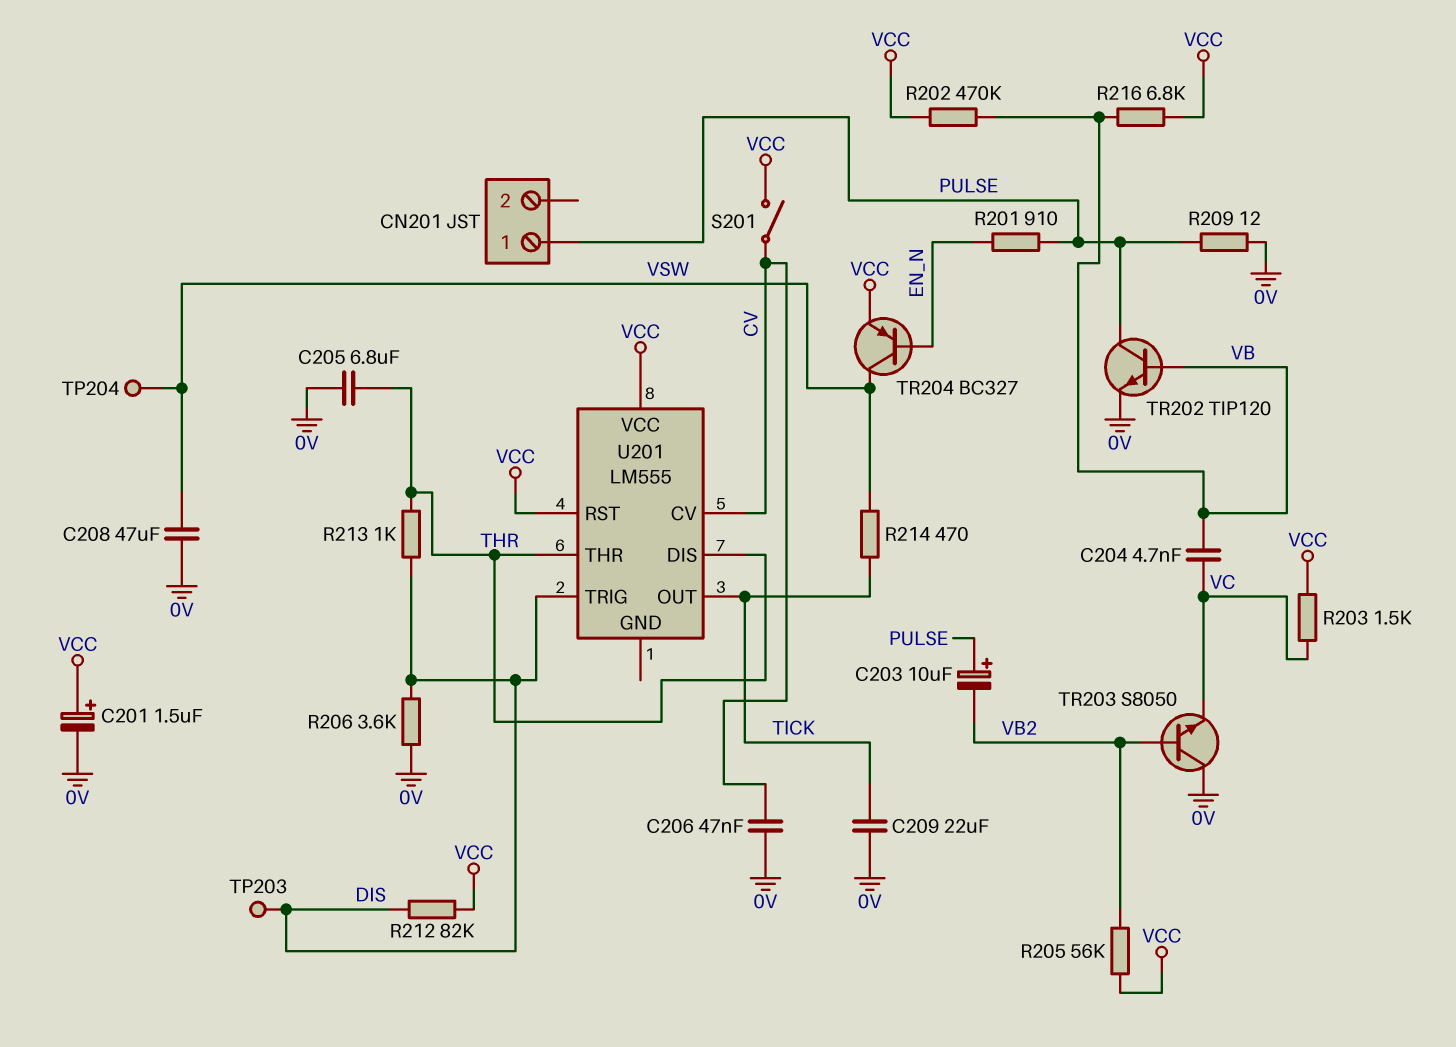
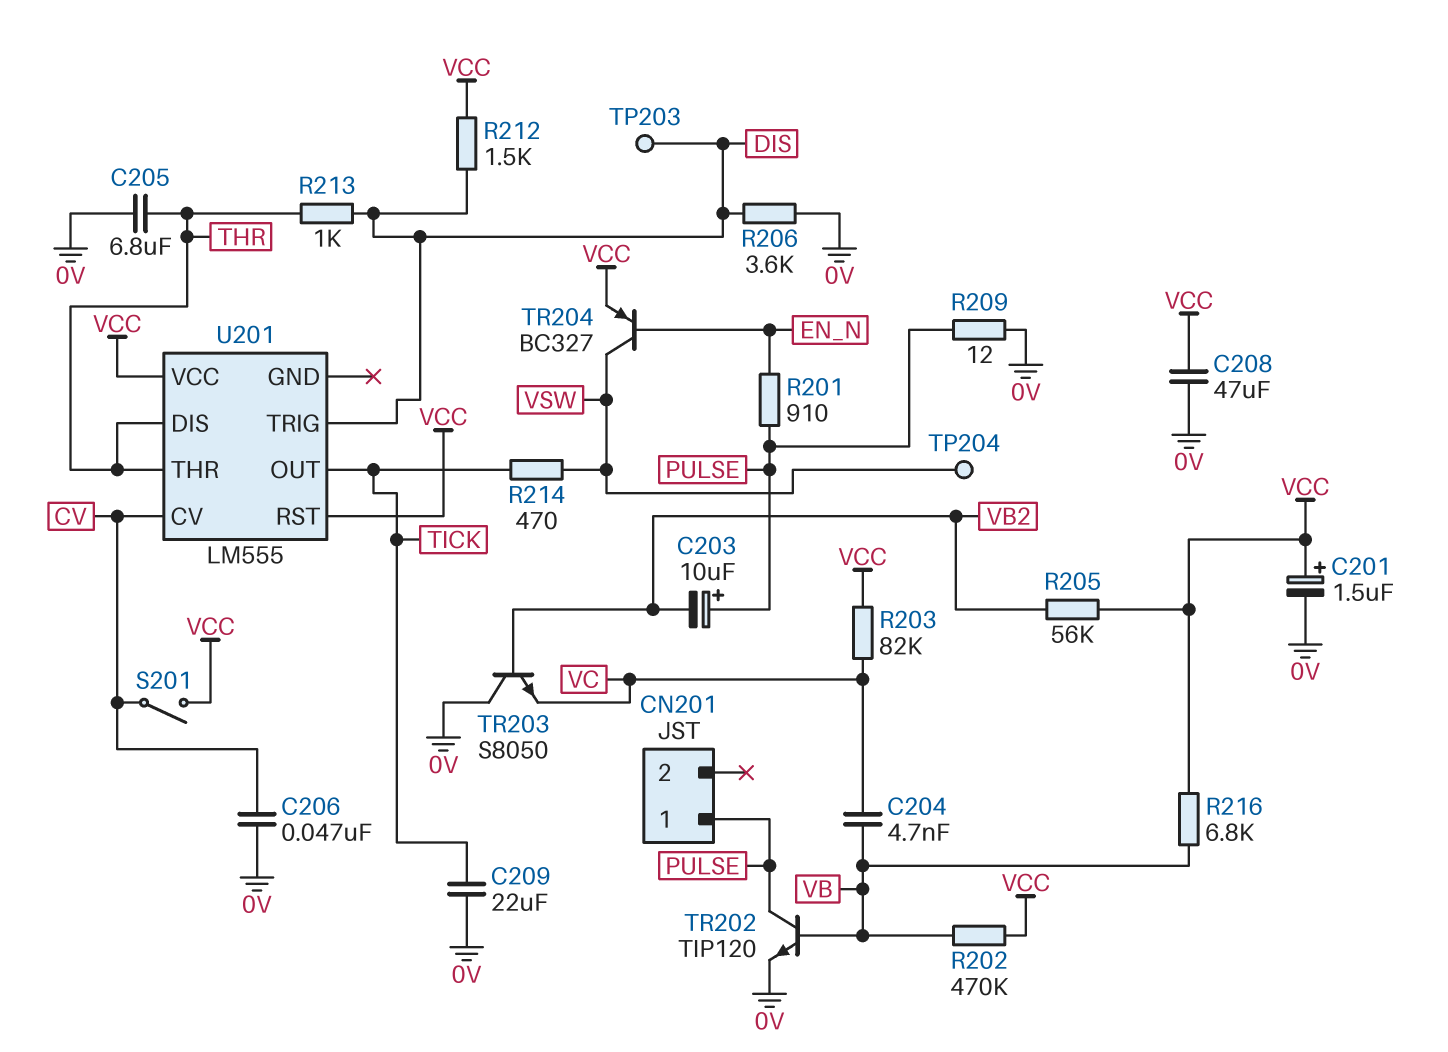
C208: 47uF (0V, VSW) -> 47uF (0V, VCC)
R203: 1.5k (VC, VCC) -> 82k (VC, VCC)
R212: 82k (DIS, VCC) -> 1.5k (DIS, VCC)

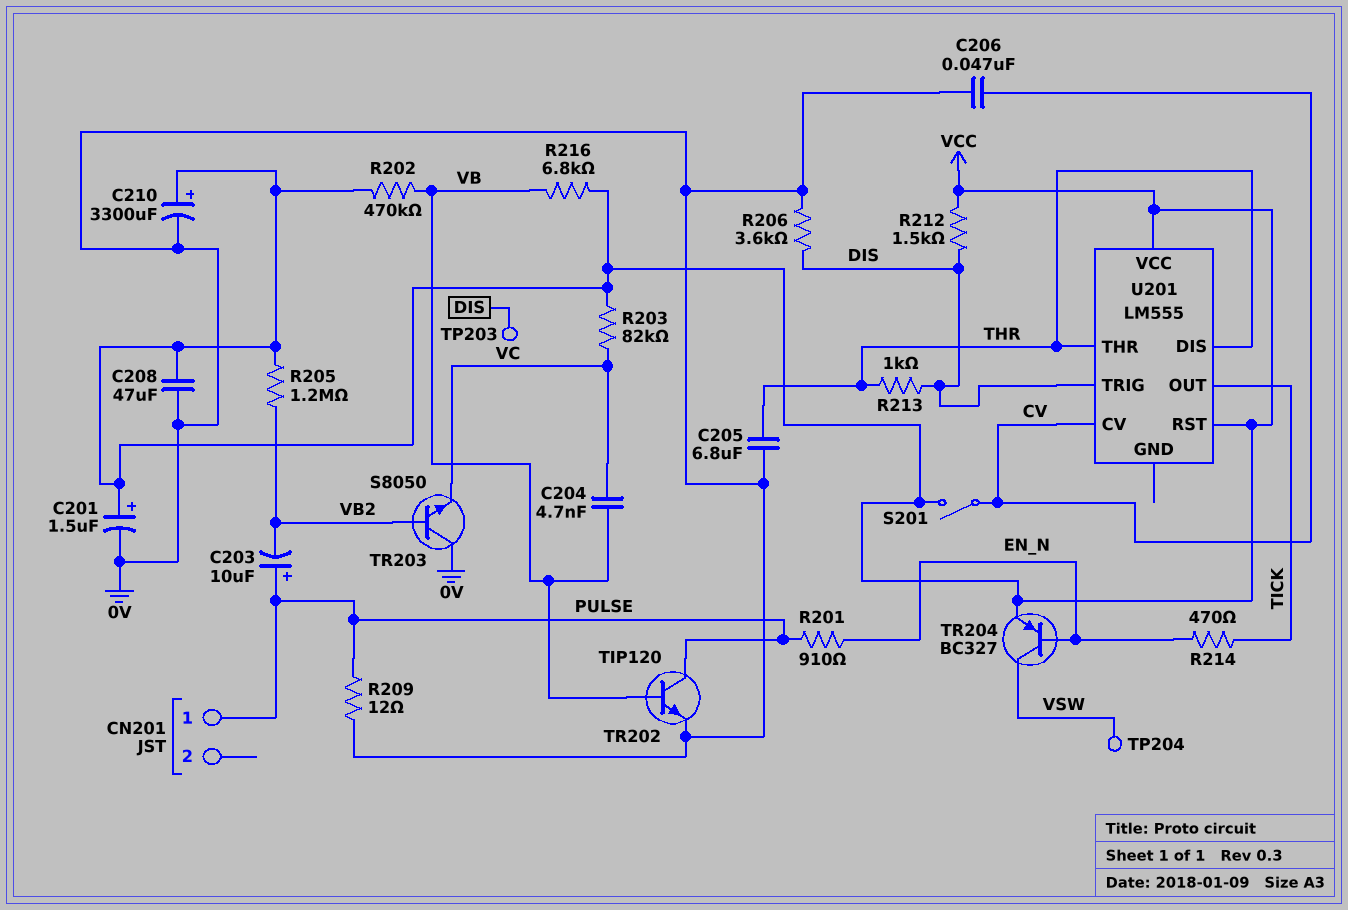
C209: 22uF (0V, TICK) -> none
C210: none -> 3300uF (plus VCC, minus 0V)
R205: 56k (VB2, VCC) -> 1.2M (VB2, VCC)
R214: 470 (TICK, VSW) -> 470 (EN_N, TICK)

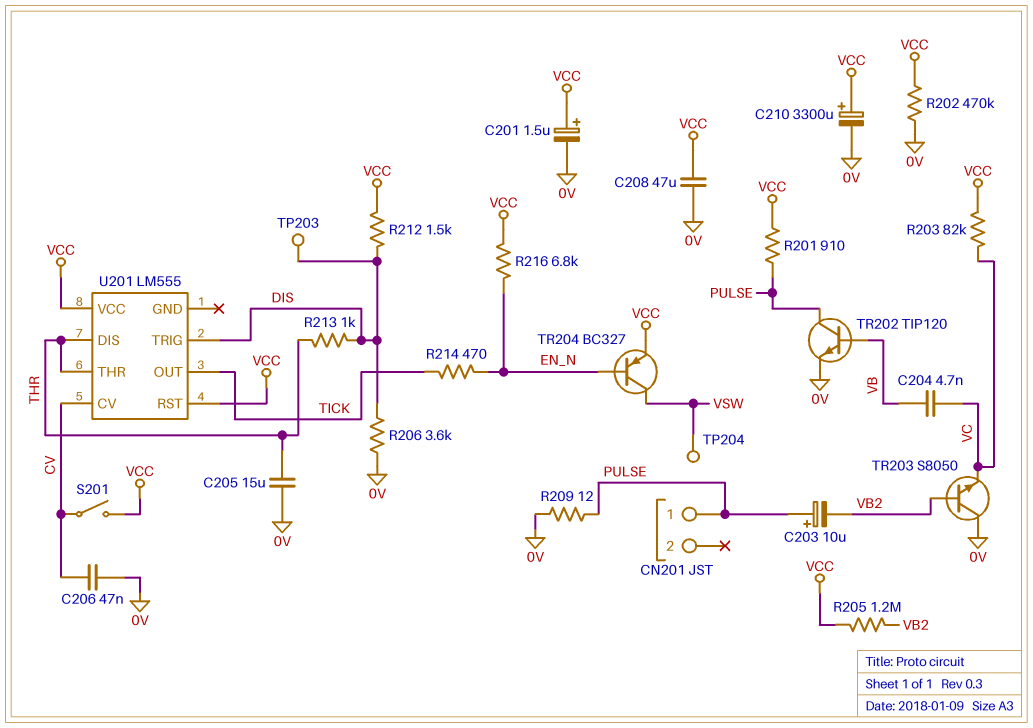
C205: 6.8uF (0V, THR) -> 15uF (0V, THR)
R201: 910 (EN_N, PULSE) -> 910 (PULSE, VCC)
R202: 470k (VB, VCC) -> 470k (0V, VCC)
R216: 6.8k (VB, VCC) -> 6.8k (EN_N, VCC)

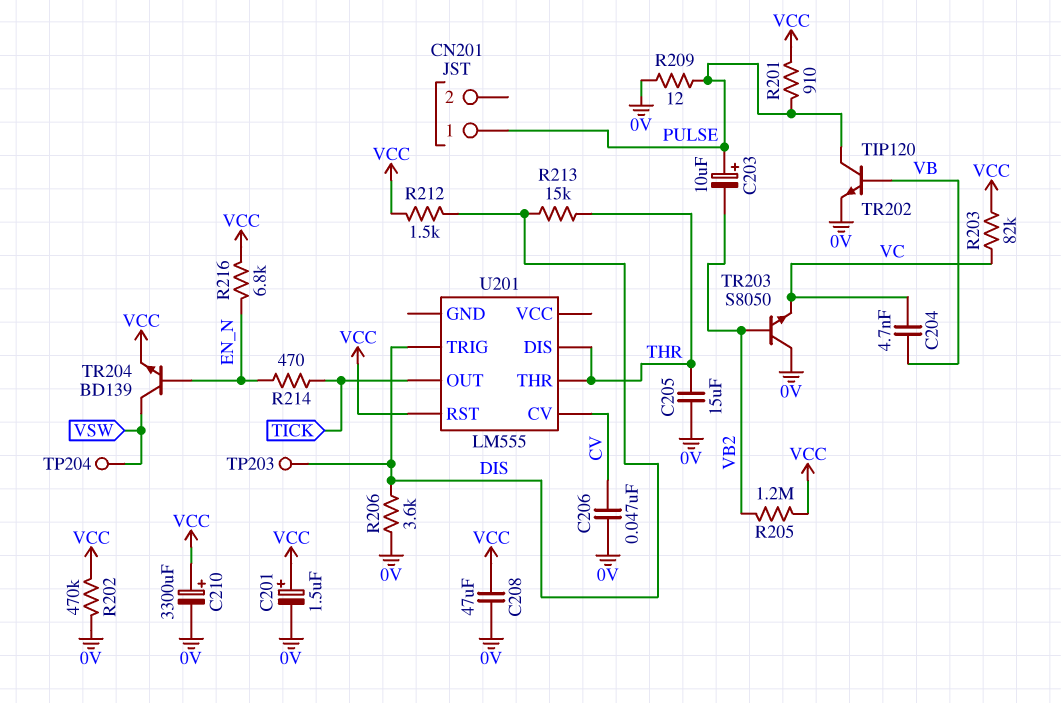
R213: 1k (DIS, THR) -> 15k (DIS, THR)
S201: switch (CV, VCC) -> none
TR204: PNP BC327 (B EN_N, C VSW, E VCC) -> NPN BD139 (B EN_N, C VSW, E VCC)
U201 pin VCC: VCC -> none

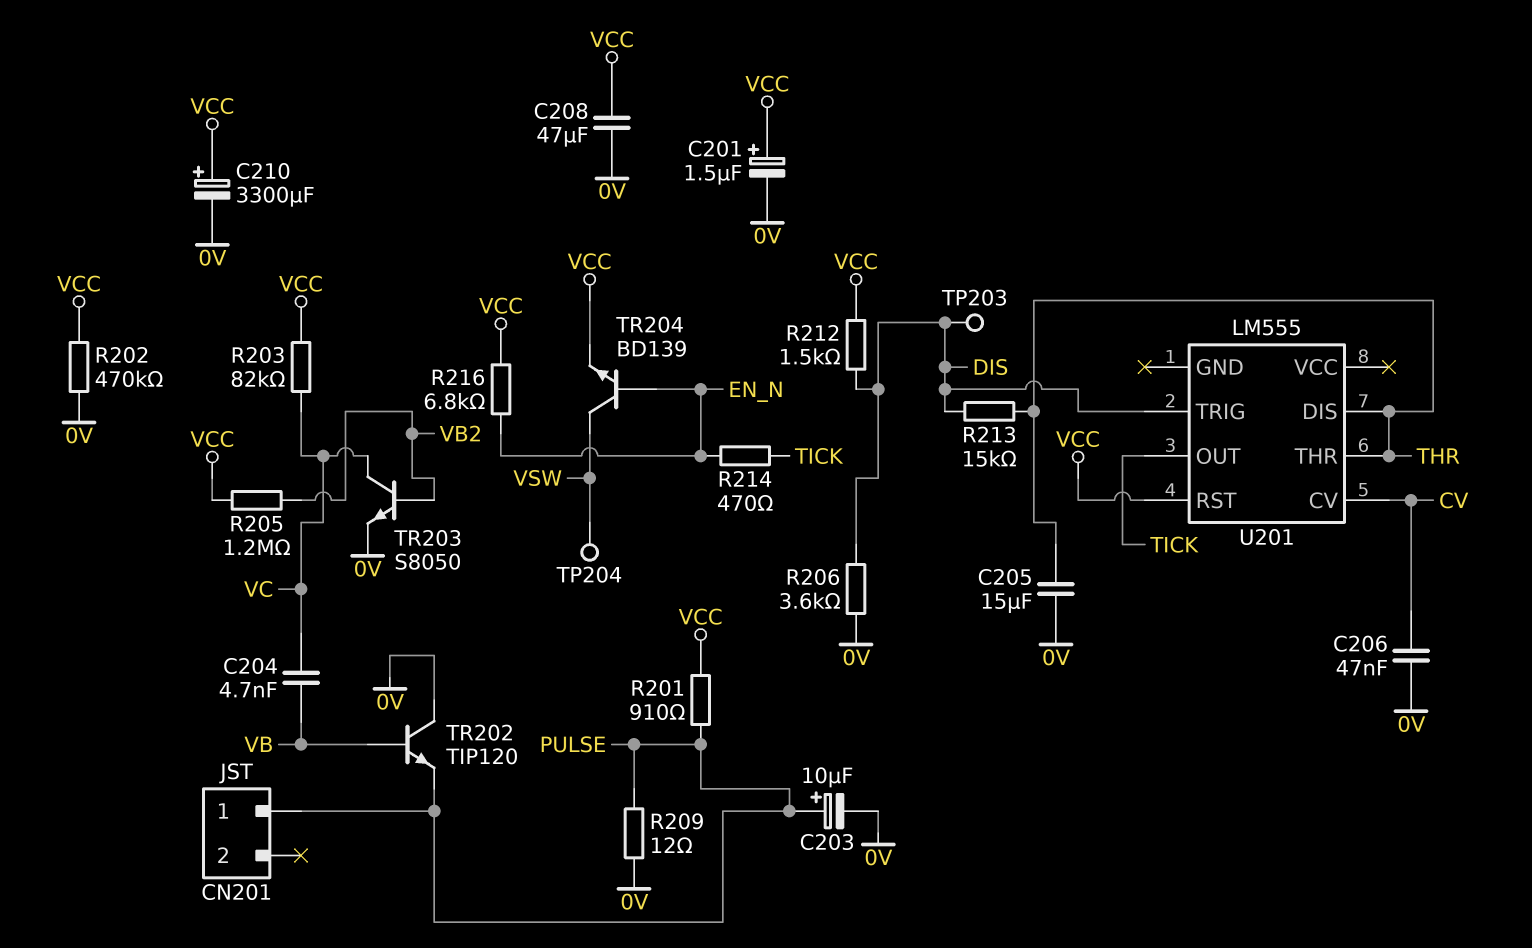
C203: 10uF (plus PULSE, minus VB2) -> 10uF (plus PULSE, minus 0V)
TR202: NPN TIP120 (B VB, C PULSE, E 0V) -> NPN TIP120 (B VB, C 0V, E PULSE)
TR203: NPN S8050 (B VB2, C 0V, E VC) -> NPN S8050 (B VB2, C VC, E 0V)

